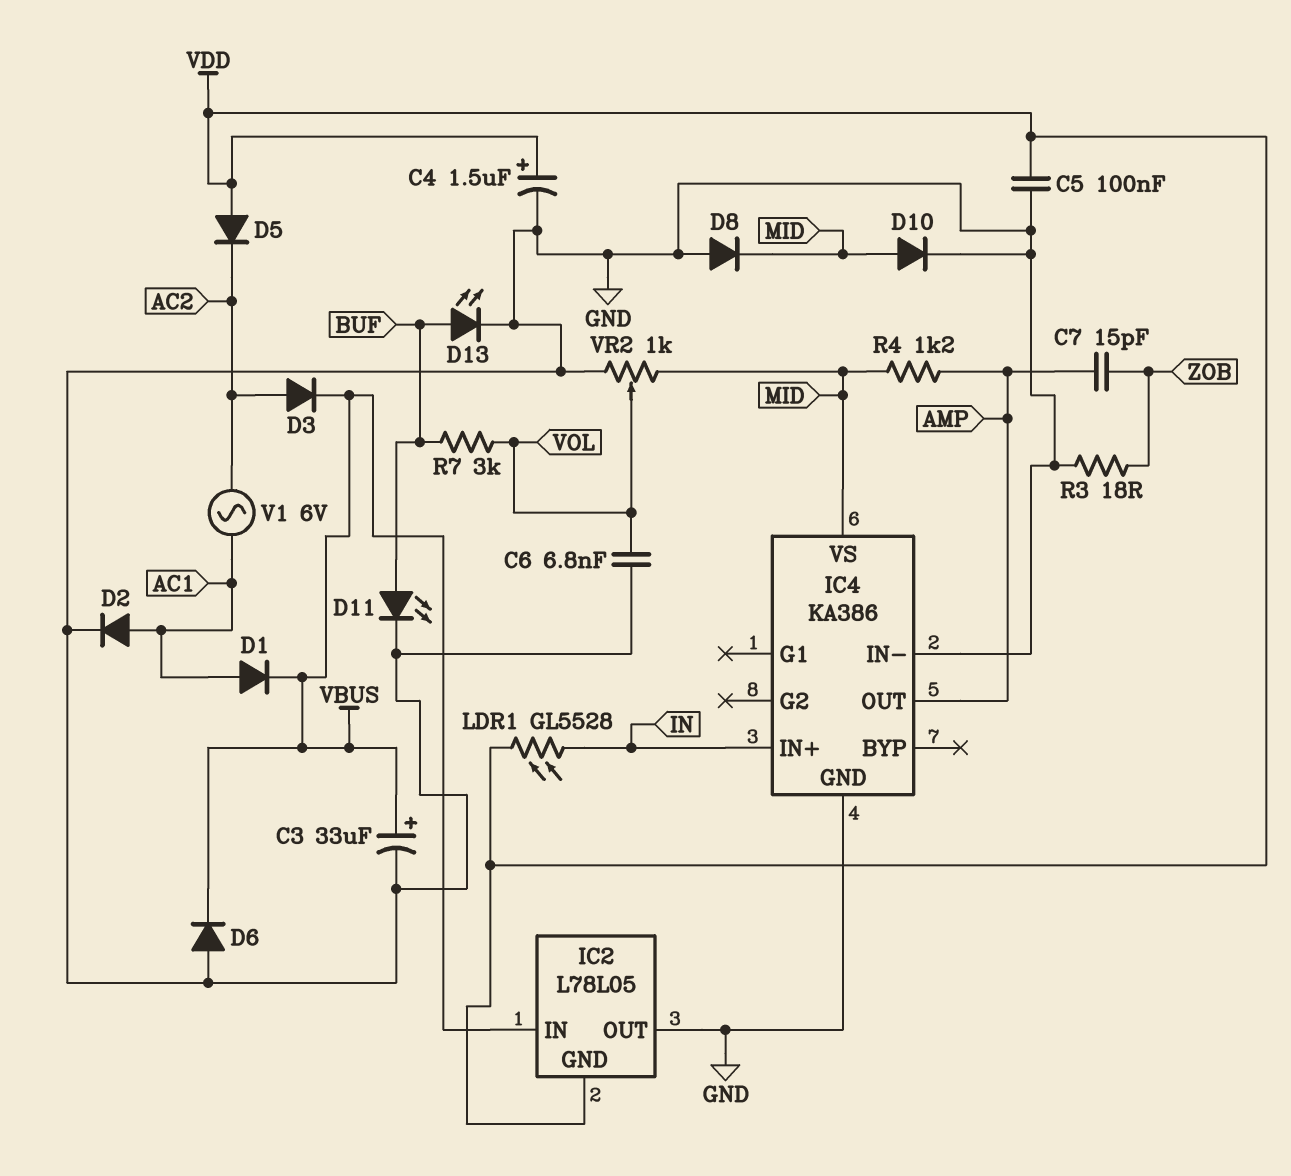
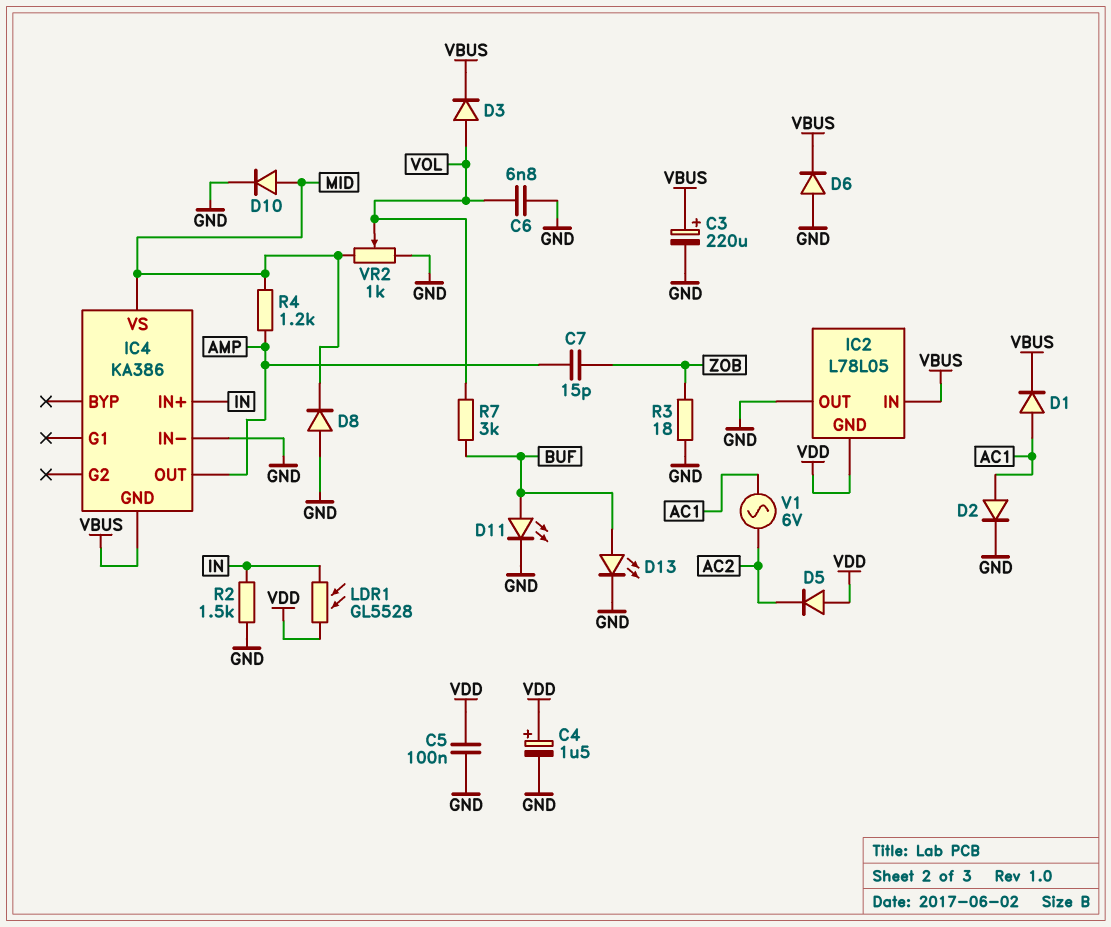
C3: 33uF (plus VBUS, minus GND) -> 220uF (plus VBUS, minus GND)
D3: diode (A AC2, K VBUS) -> diode (A VOL, K VBUS)
IC4 pin GND: GND -> VBUS
R2: none -> 1.5k (GND, IN)

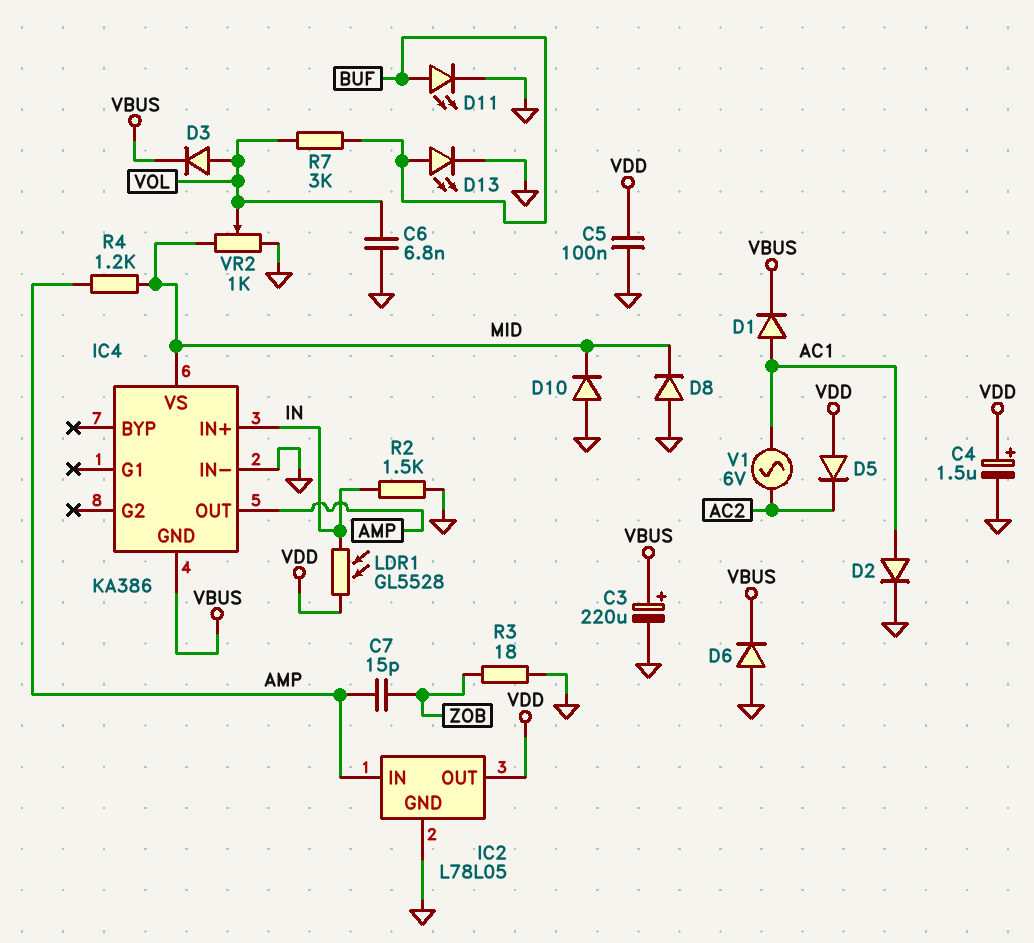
D10: diode (A MID, K GND) -> diode (A GND, K MID)
IC2 pin GND: VDD -> GND
IC2 pin IN: VBUS -> AMP
IC2 pin OUT: GND -> VDD

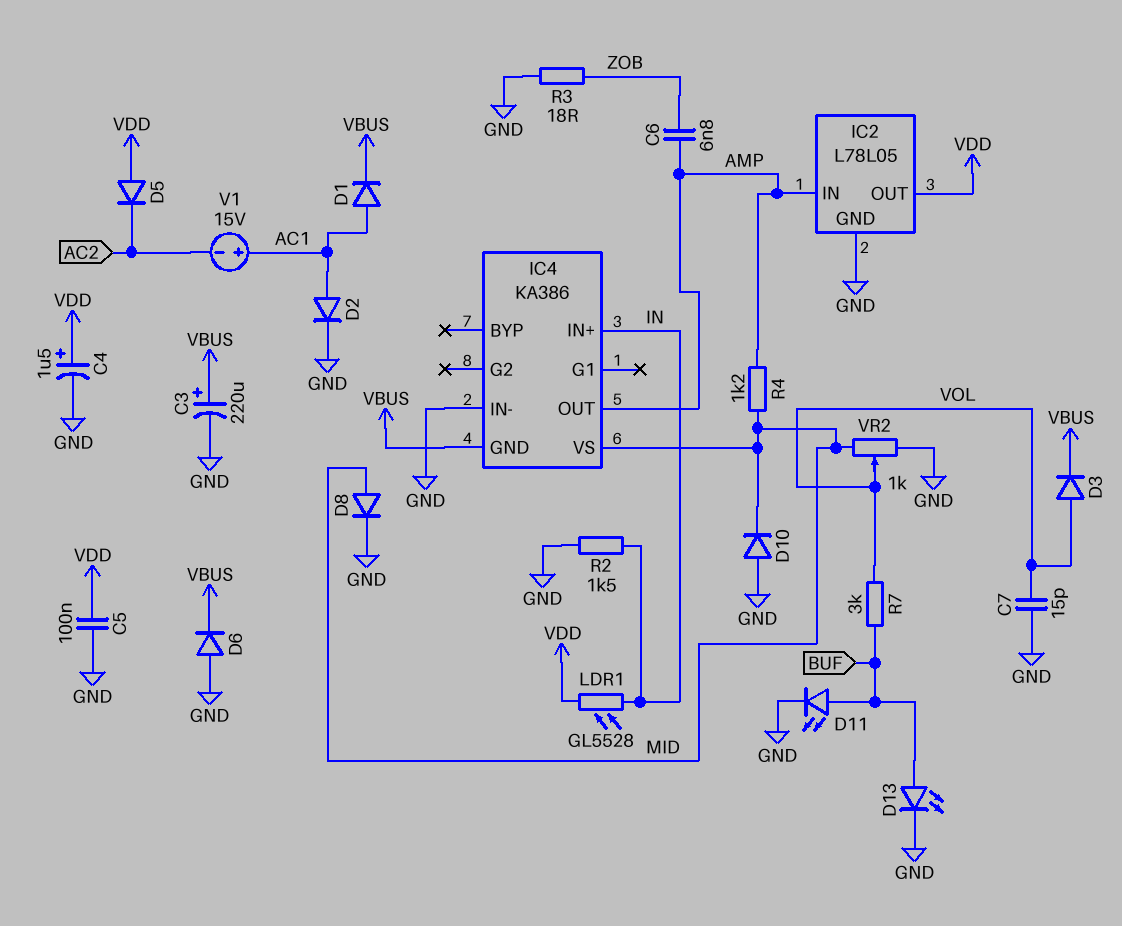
C6: 6.8nF (GND, VOL) -> 6.8nF (AMP, ZOB)
C7: 15pF (AMP, ZOB) -> 15pF (GND, VOL)
D8: diode (A GND, K MID) -> diode (A MID, K GND)
V1: AC 6V (AC1, AC2) -> 15V (plus AC1, minus AC2)

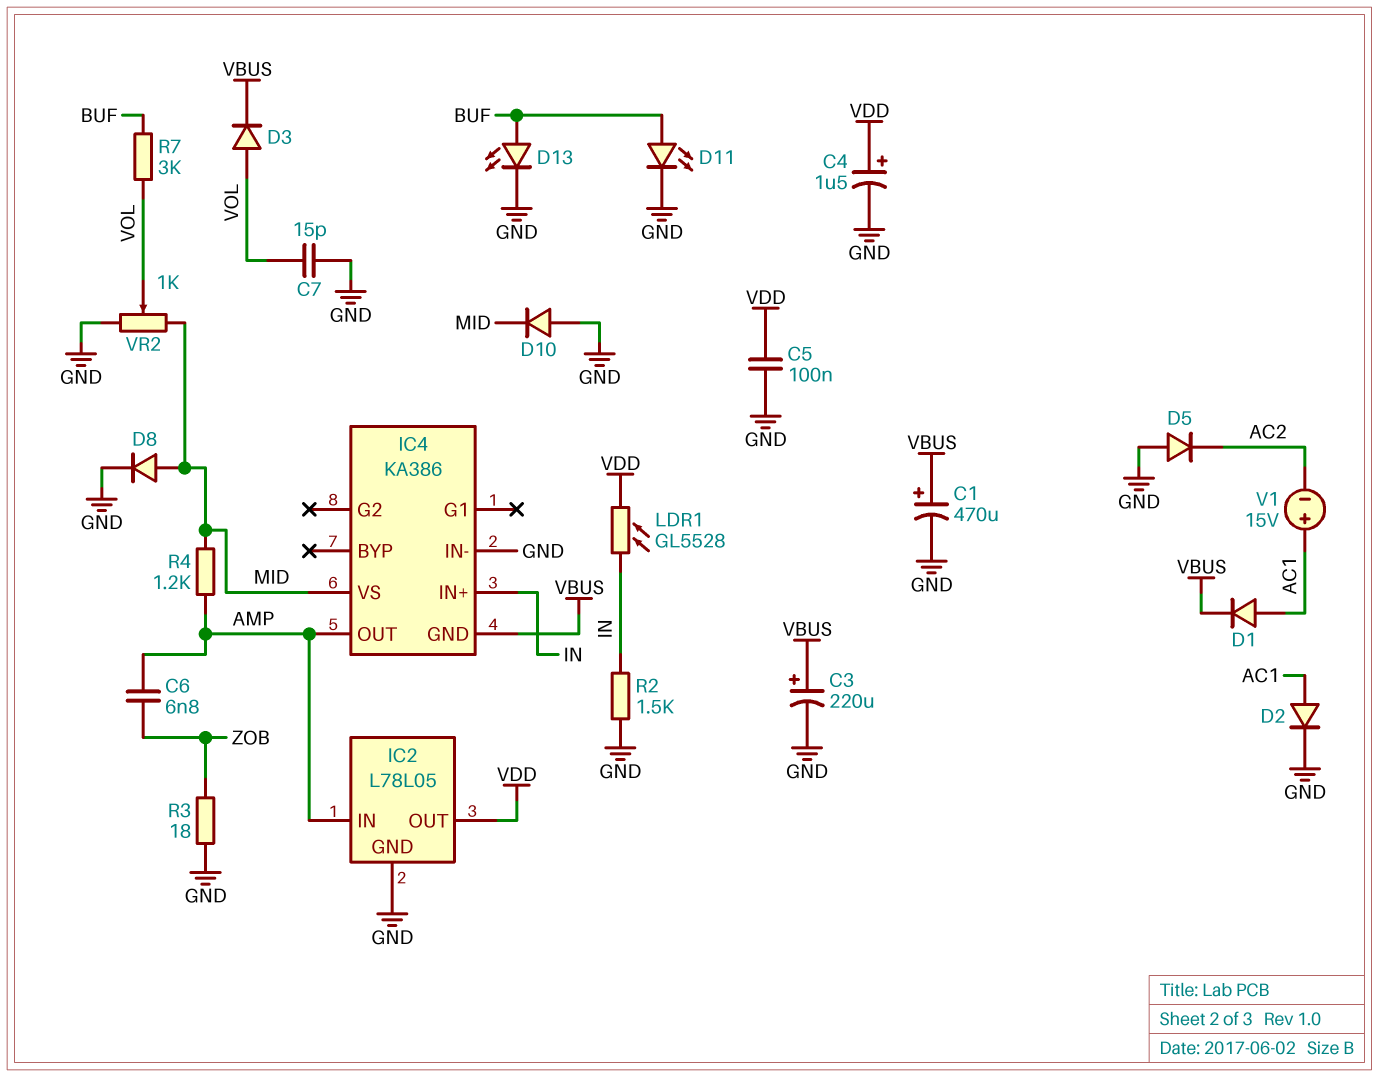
C1: none -> 470uF (plus VBUS, minus GND)
D5: diode (A VDD, K AC2) -> diode (A GND, K AC2)
D6: diode (A GND, K VBUS) -> none

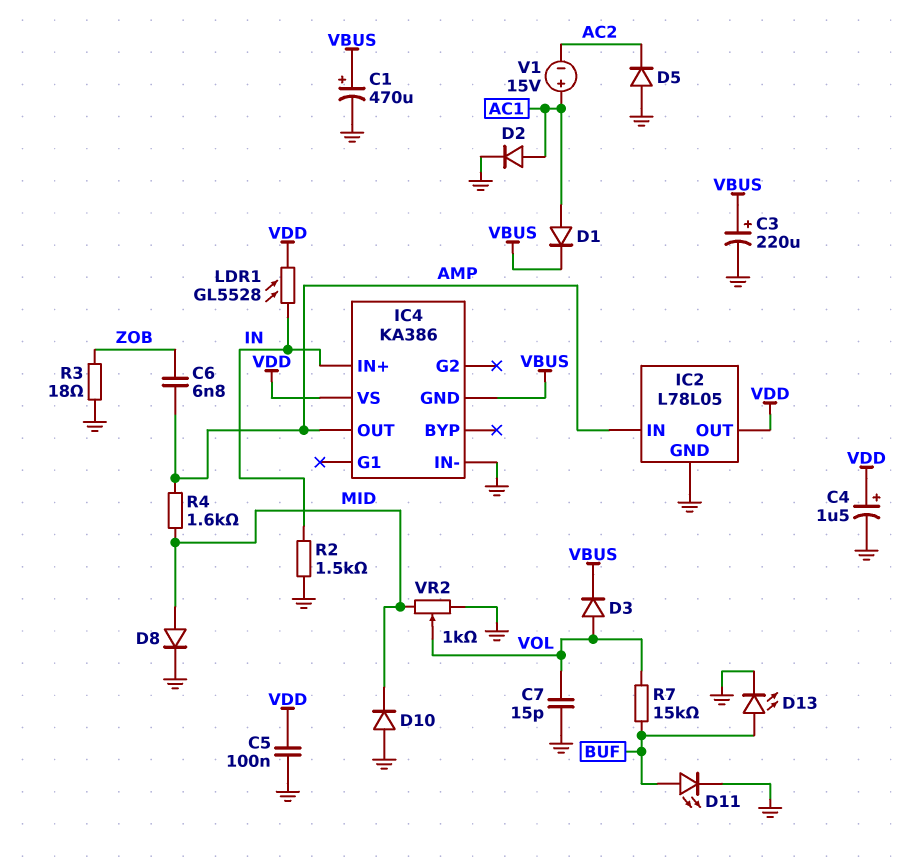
IC4 pin VS: MID -> VDD
R4: 1.2k (AMP, MID) -> 1.6k (AMP, MID)
R7: 3k (BUF, VOL) -> 15k (BUF, VOL)

